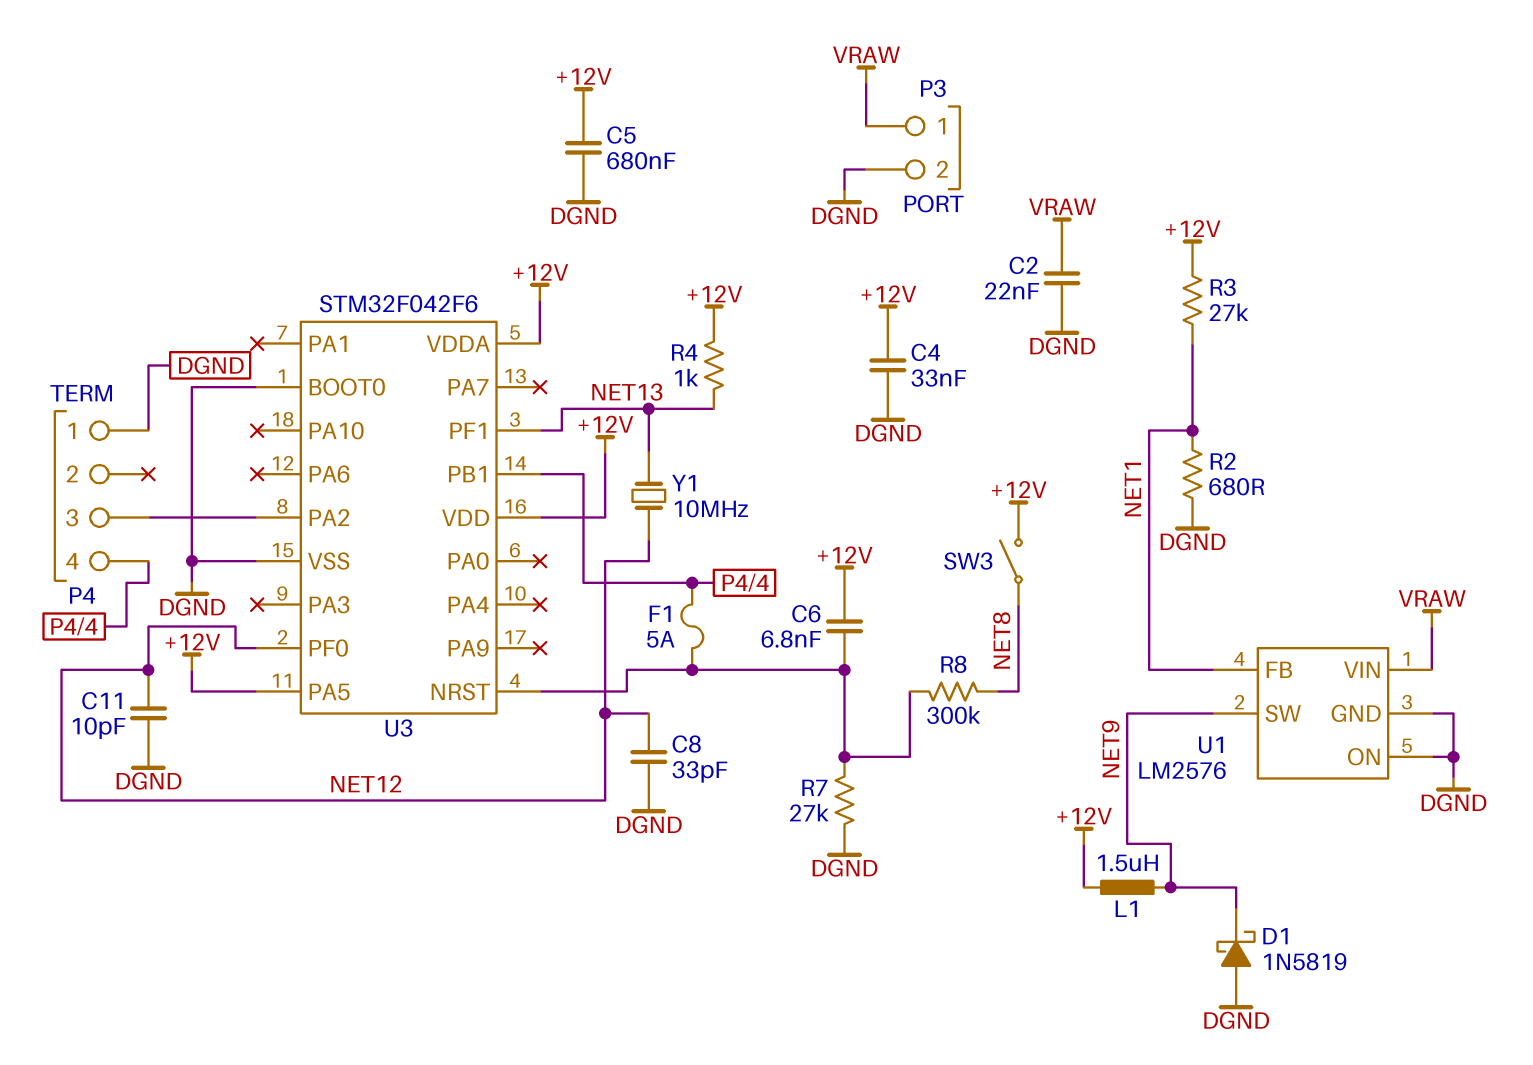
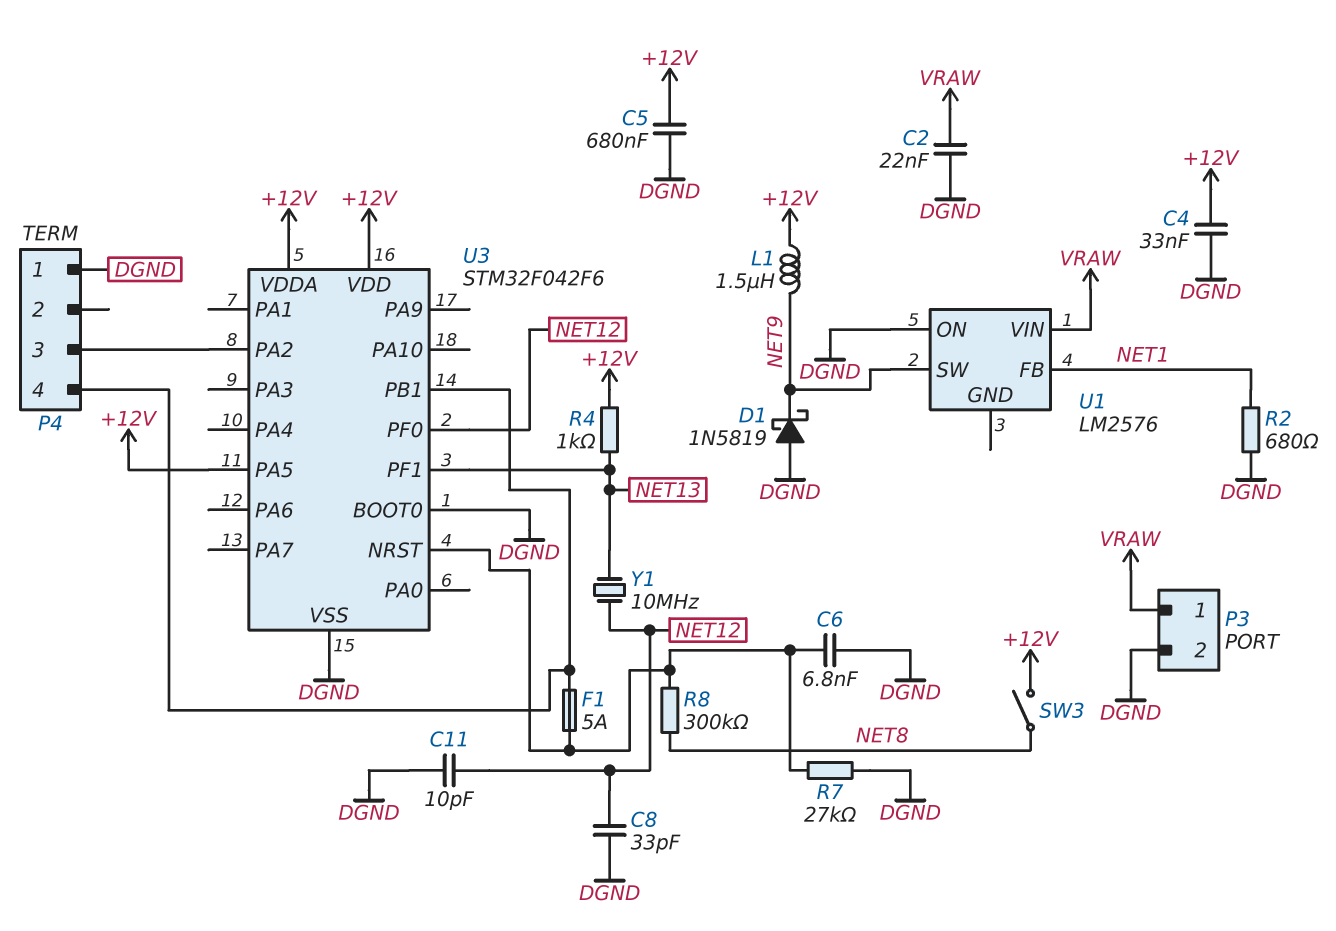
C6: 6.8nF (+12V, U3/NRST) -> 6.8nF (DGND, U3/NRST)
R3: 27k (+12V, NET1) -> none
U1 pin GND: DGND -> none

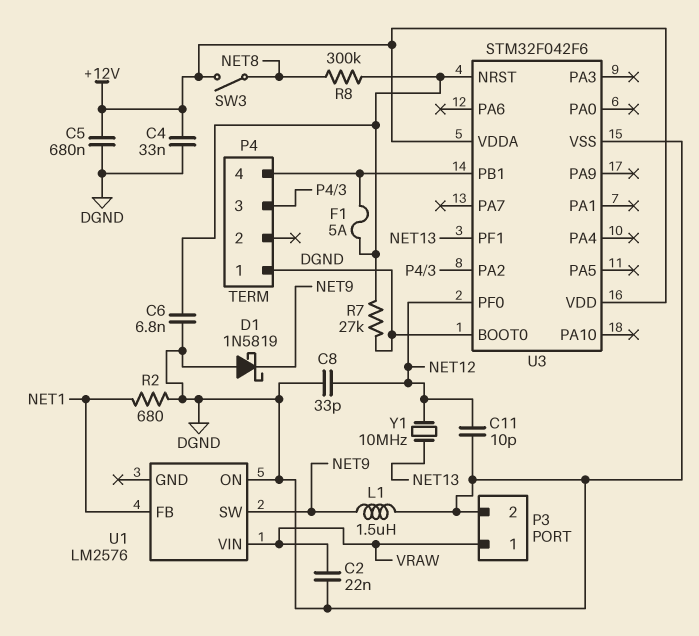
L1: 1.5uH (+12V, NET9) -> 1.5uH (DGND, NET9)
R4: 1k (+12V, NET13) -> none
U3 pin PA5: +12V -> none

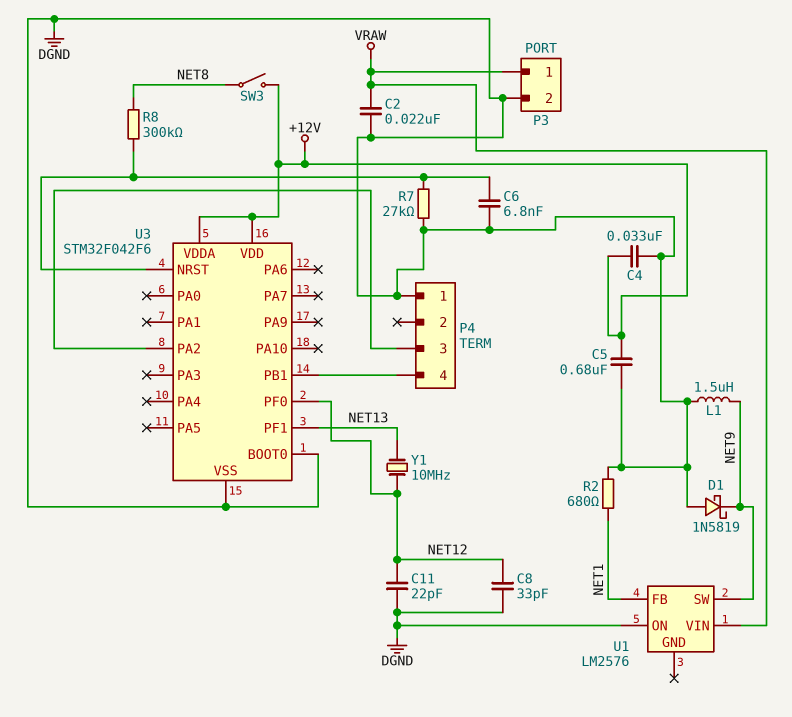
C11: 10pF (DGND, NET12) -> 22pF (DGND, NET12)
F1: 5A (P4/4, U3/NRST) -> none

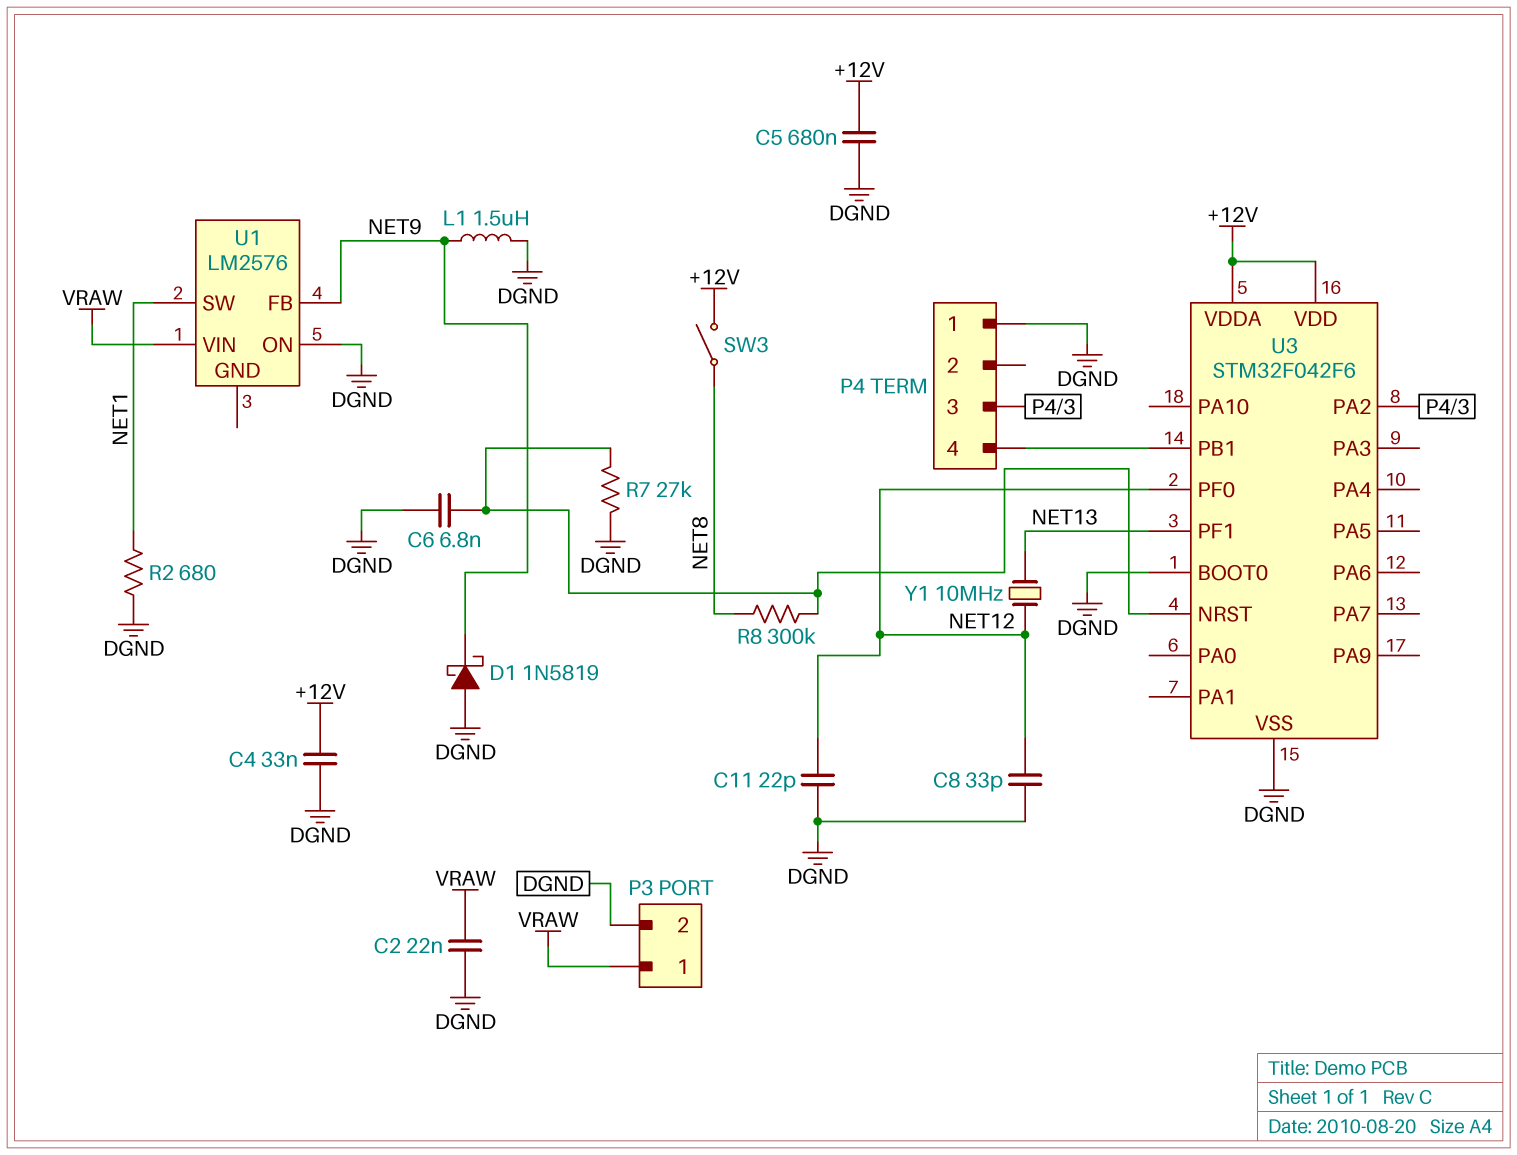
U1 pin FB: NET1 -> NET9
U1 pin SW: NET9 -> NET1

